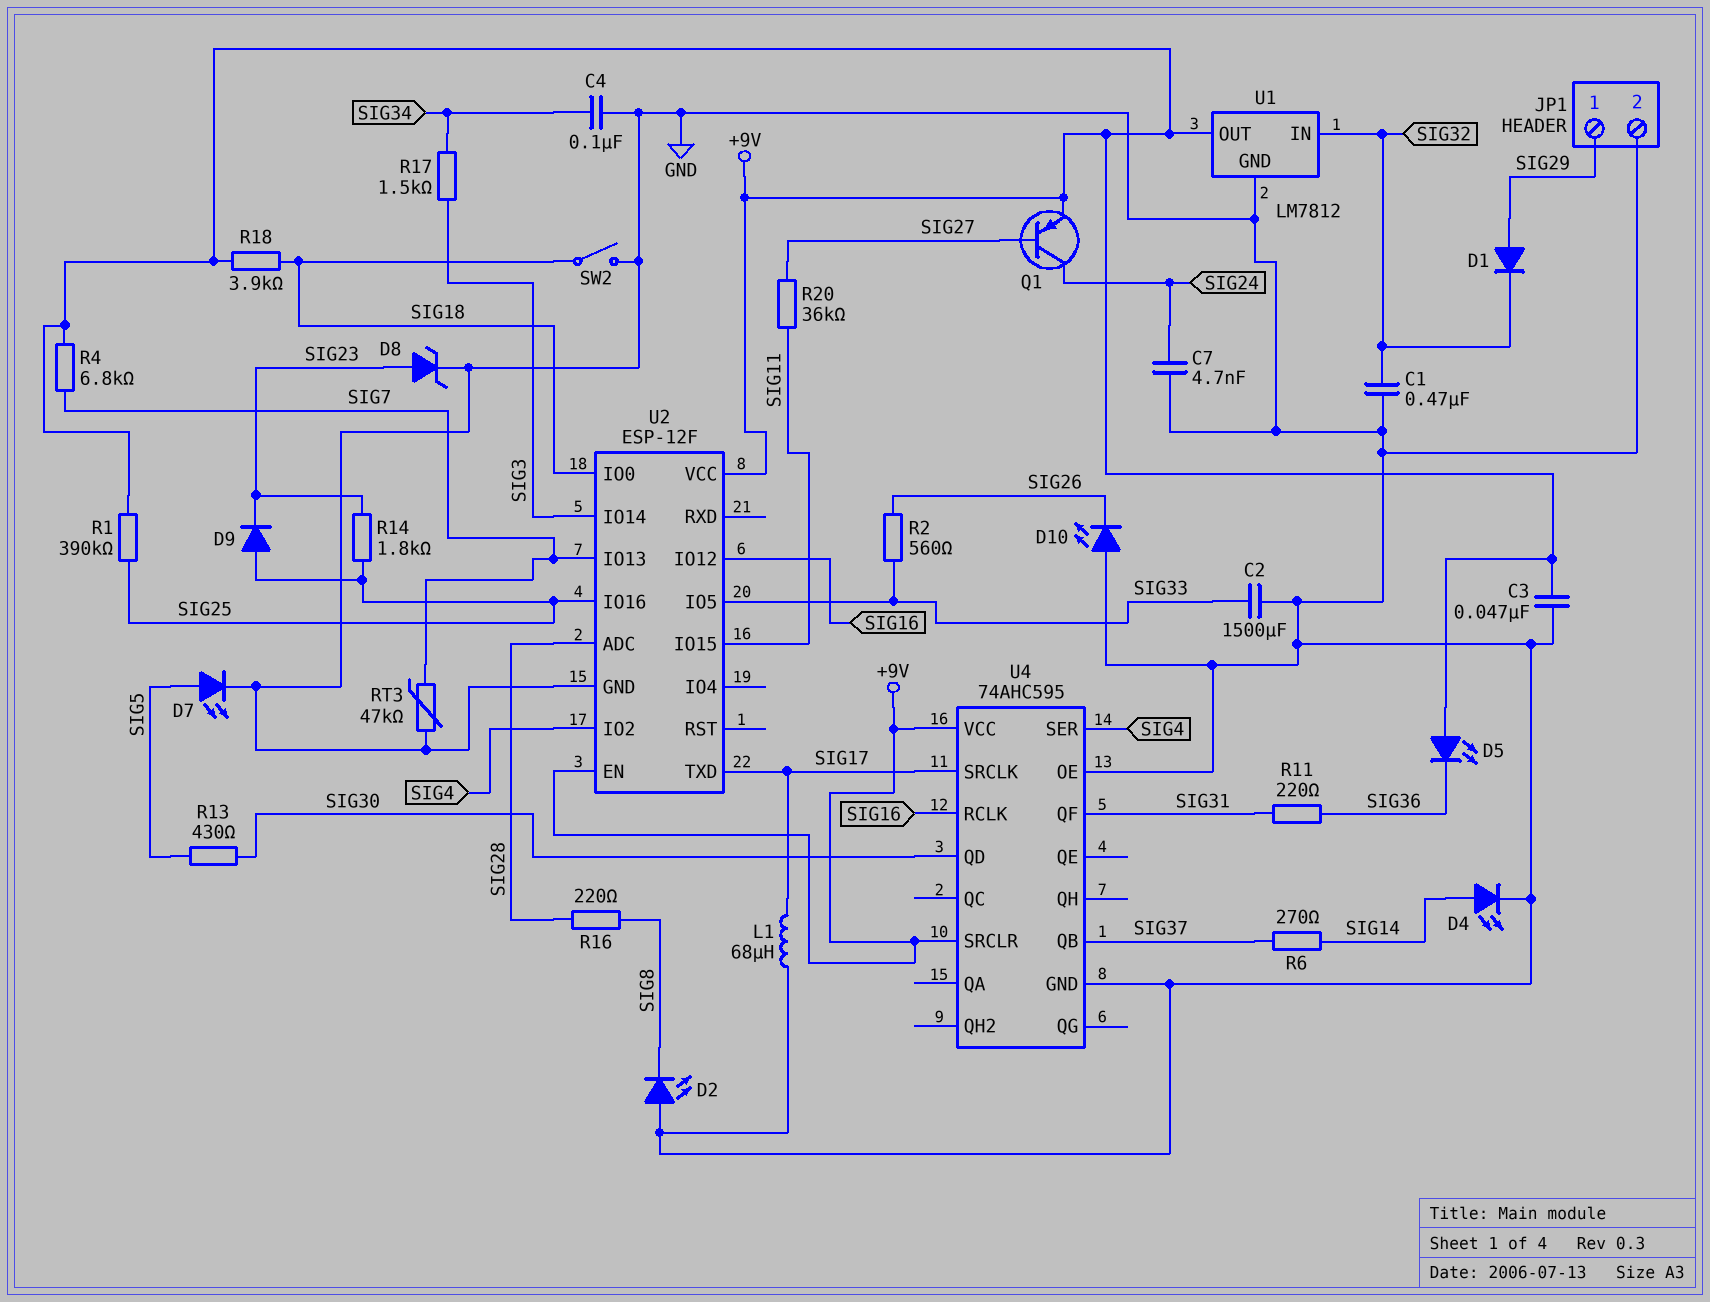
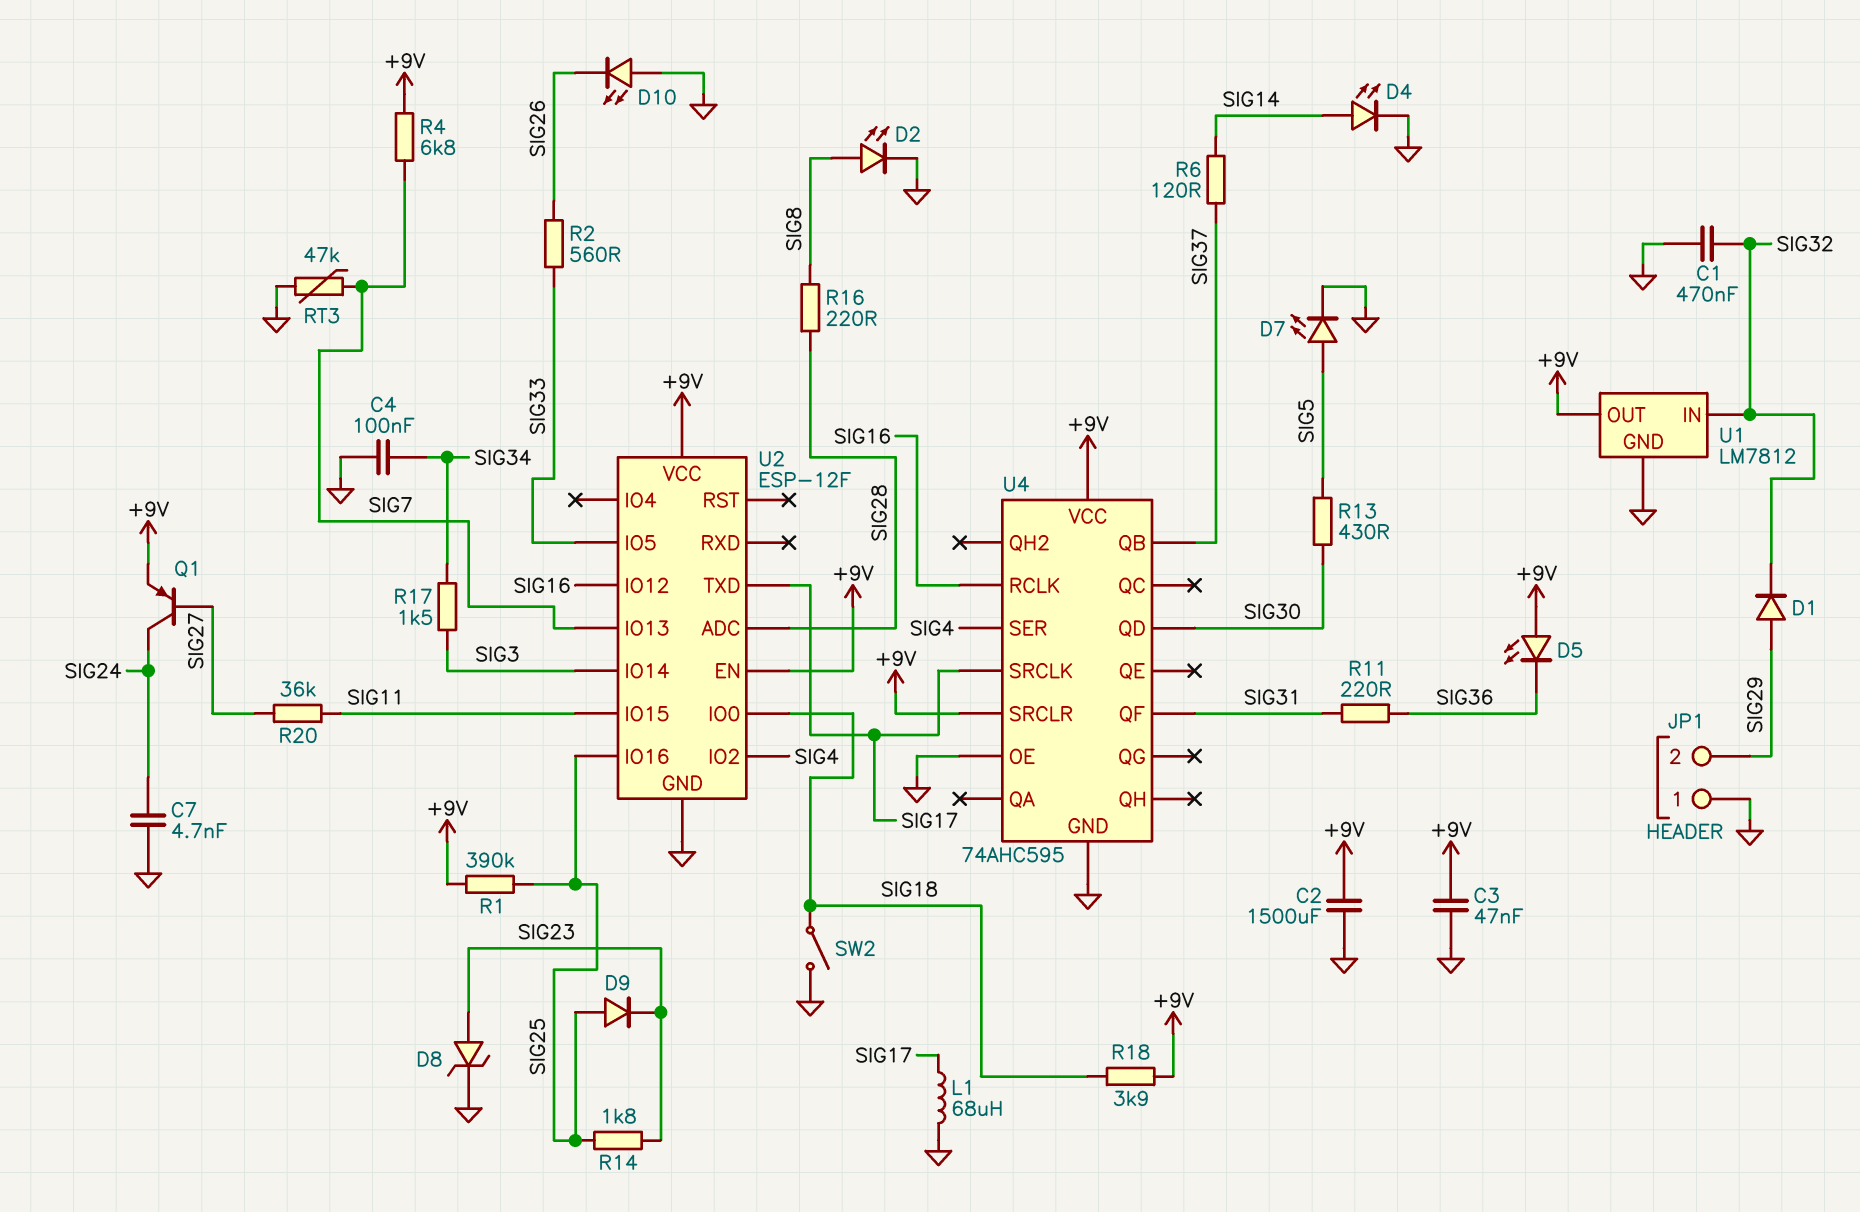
C2: 1500uF (GND, SIG33) -> 1500uF (+9V, GND)
D2: LED (A GND, K SIG8) -> LED (A SIG8, K GND)
JP1 pin 1: SIG29 -> GND
JP1 pin 2: GND -> SIG29
R6: 270 (SIG14, SIG37) -> 120 (SIG14, SIG37)

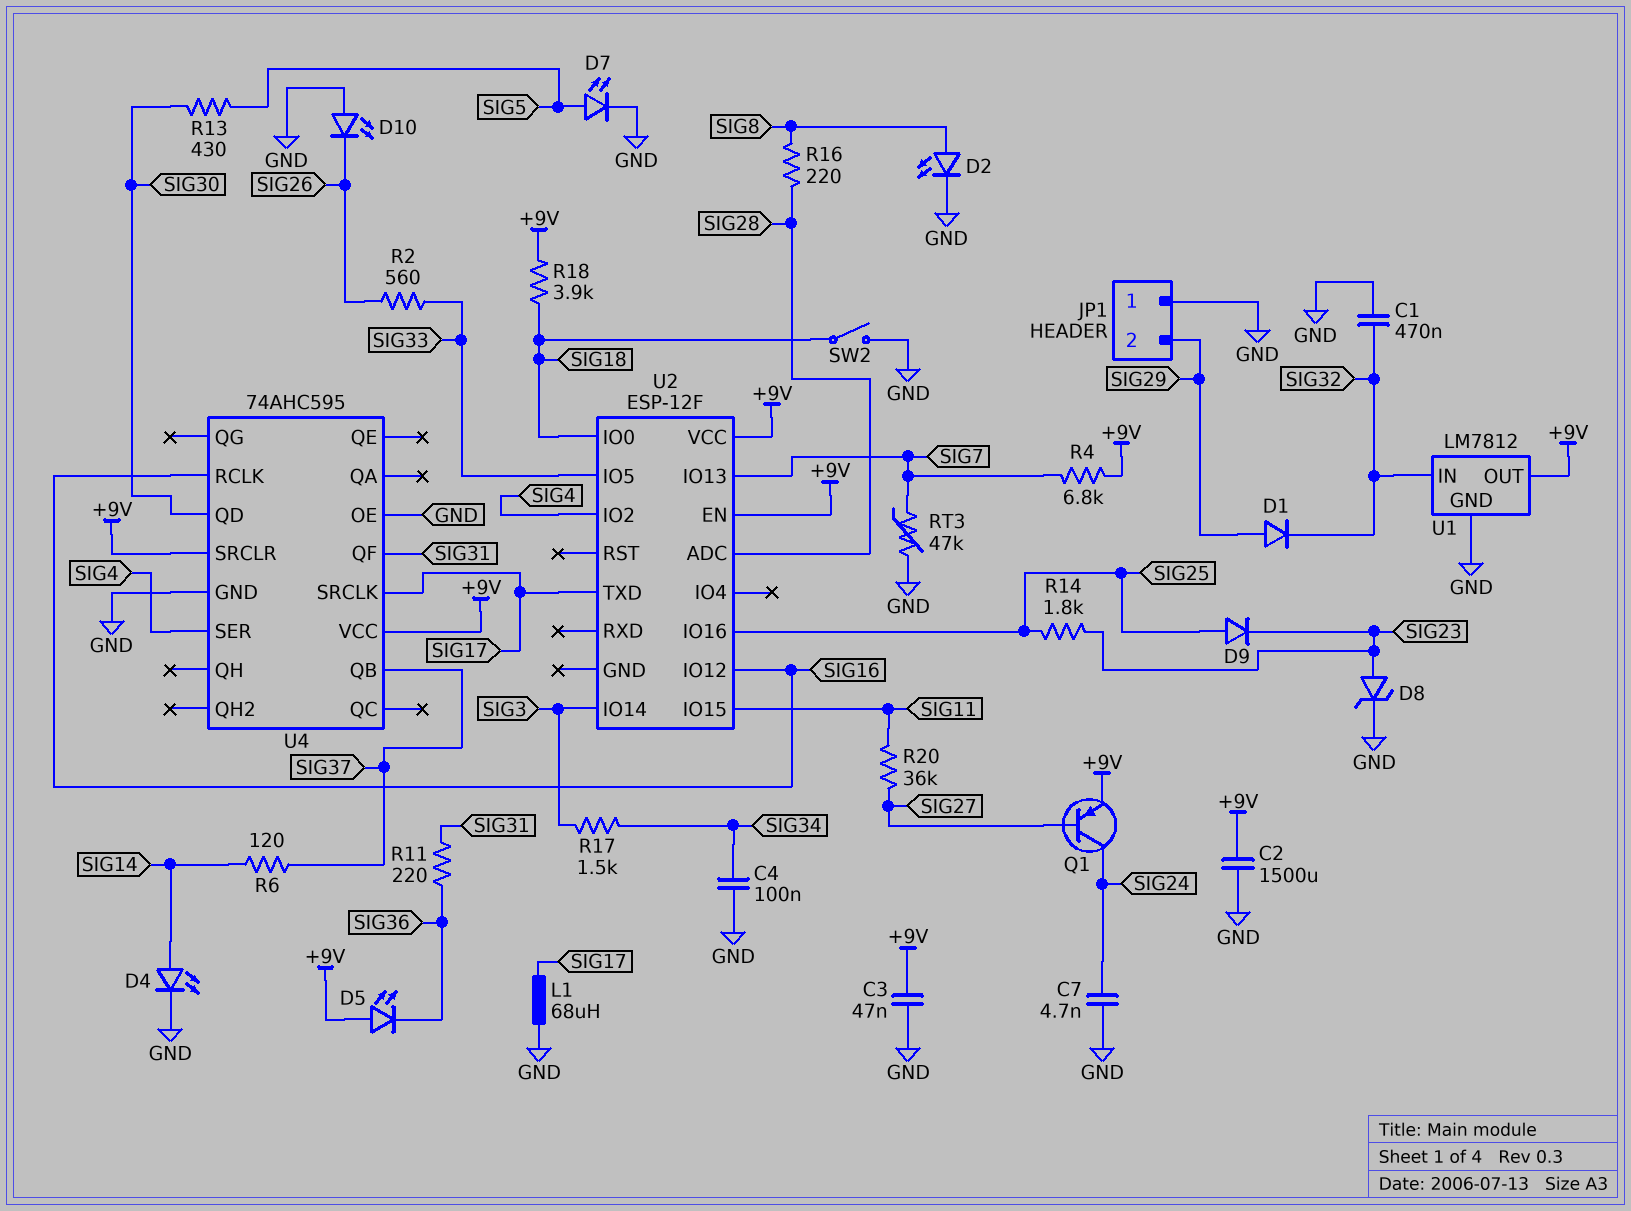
R1: 390k (+9V, SIG25) -> none
U2 pin GND: GND -> none

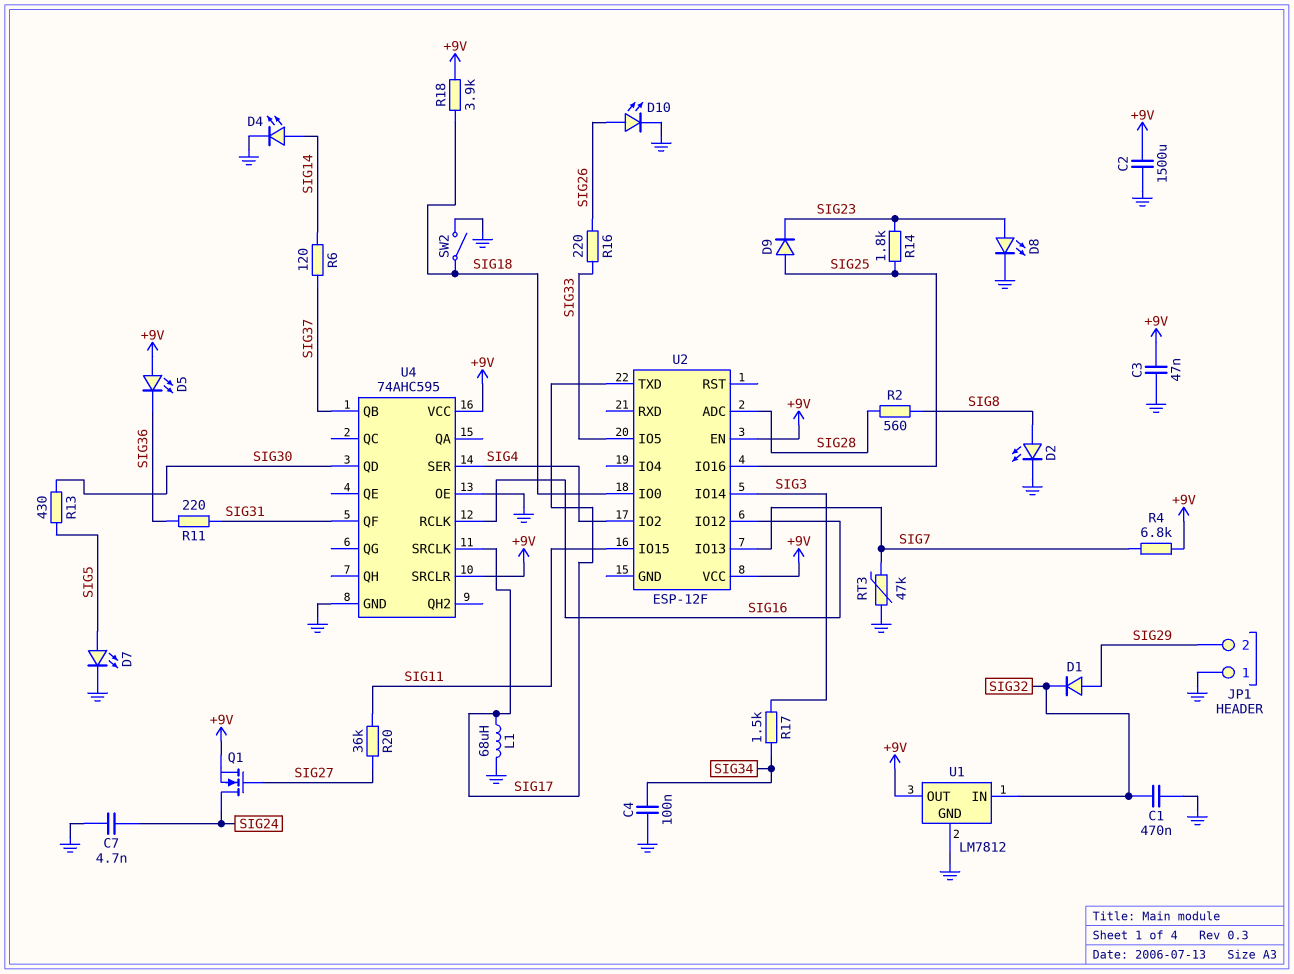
D8: zener (A SIG23, K GND) -> LED (A SIG23, K GND)
D10: LED (A GND, K SIG26) -> LED (A SIG26, K GND)
Q1: PNP (B SIG27, C SIG24, E +9V) -> NMOS (G SIG27, D SIG24, S +9V)
R2: 560 (SIG26, SIG33) -> 560 (SIG8, SIG28)
R16: 220 (SIG8, SIG28) -> 220 (SIG26, SIG33)

